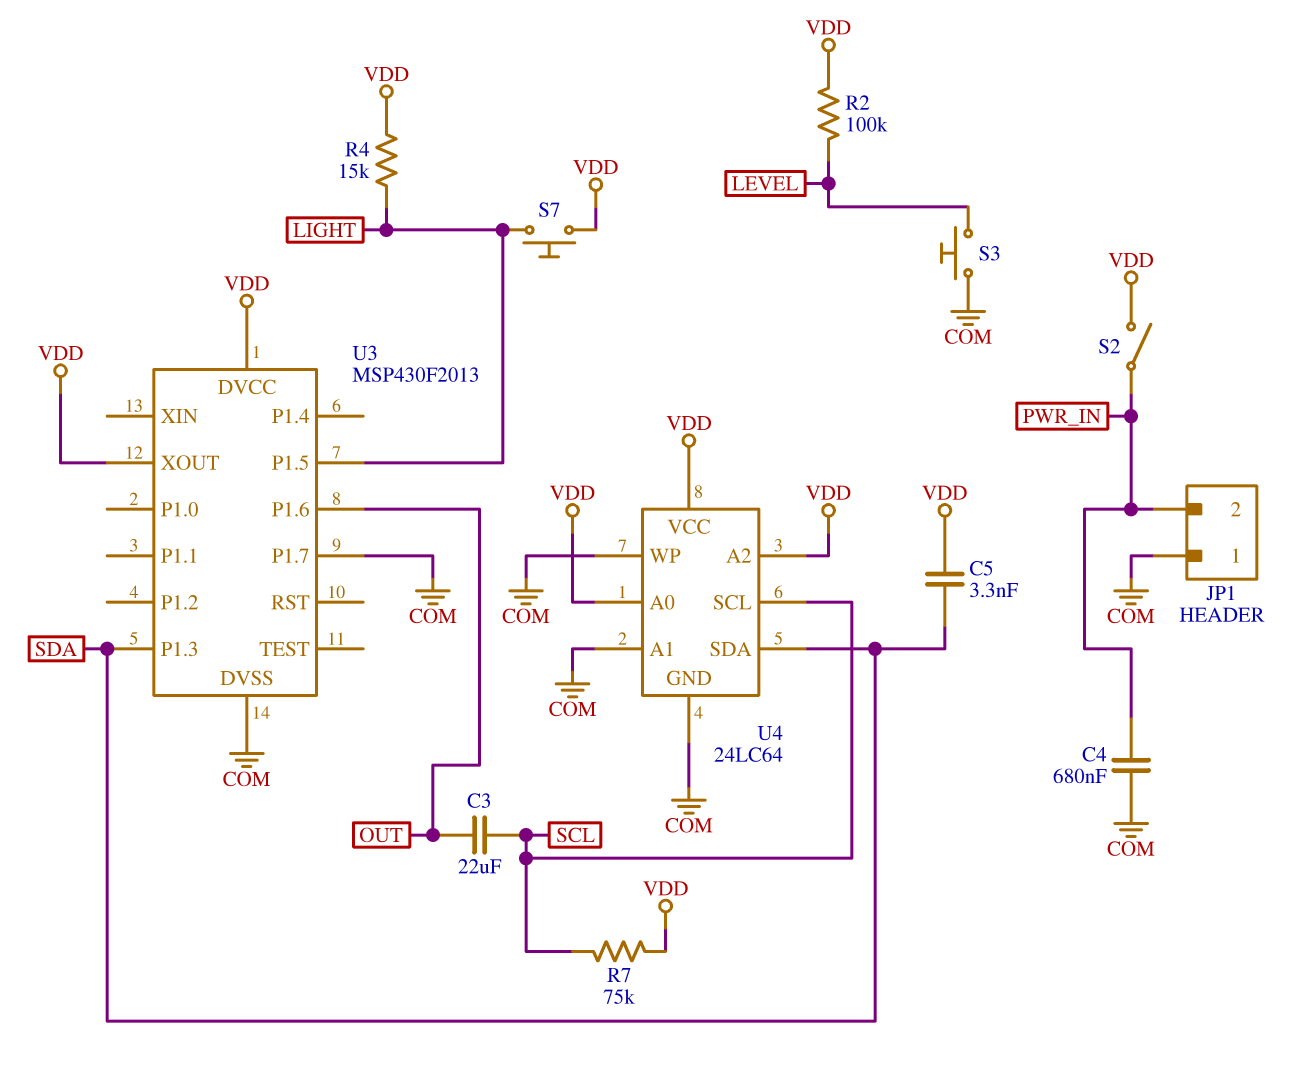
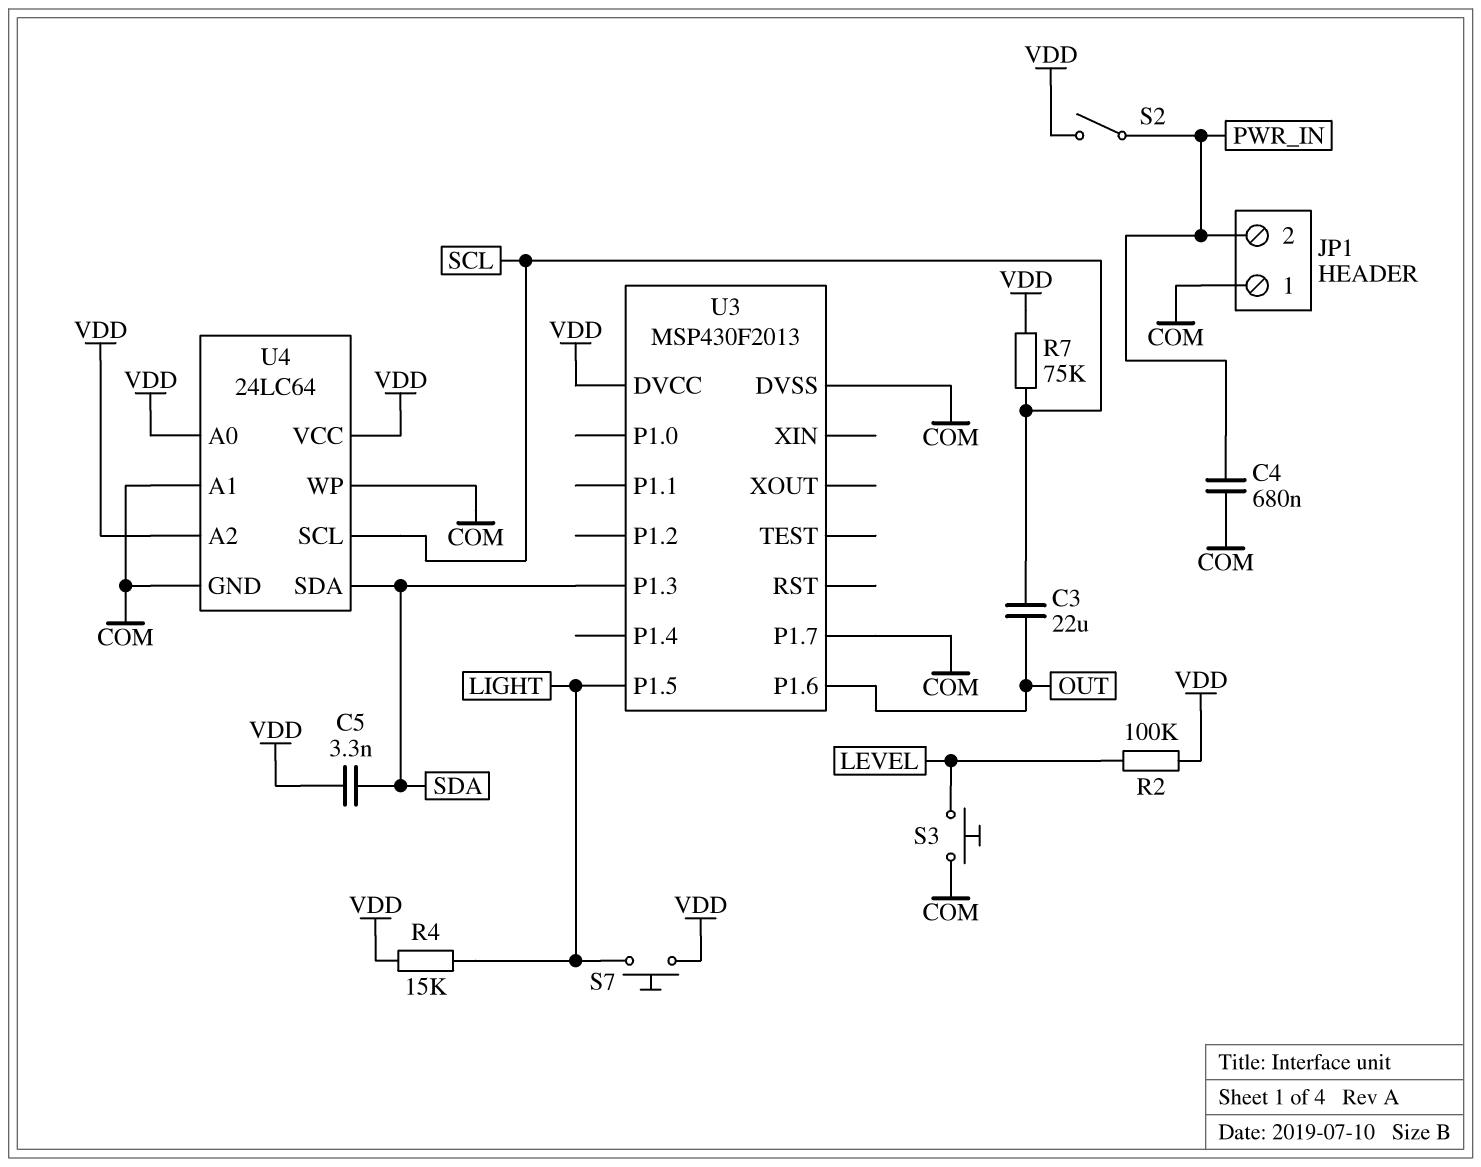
U3 pin XOUT: VDD -> none

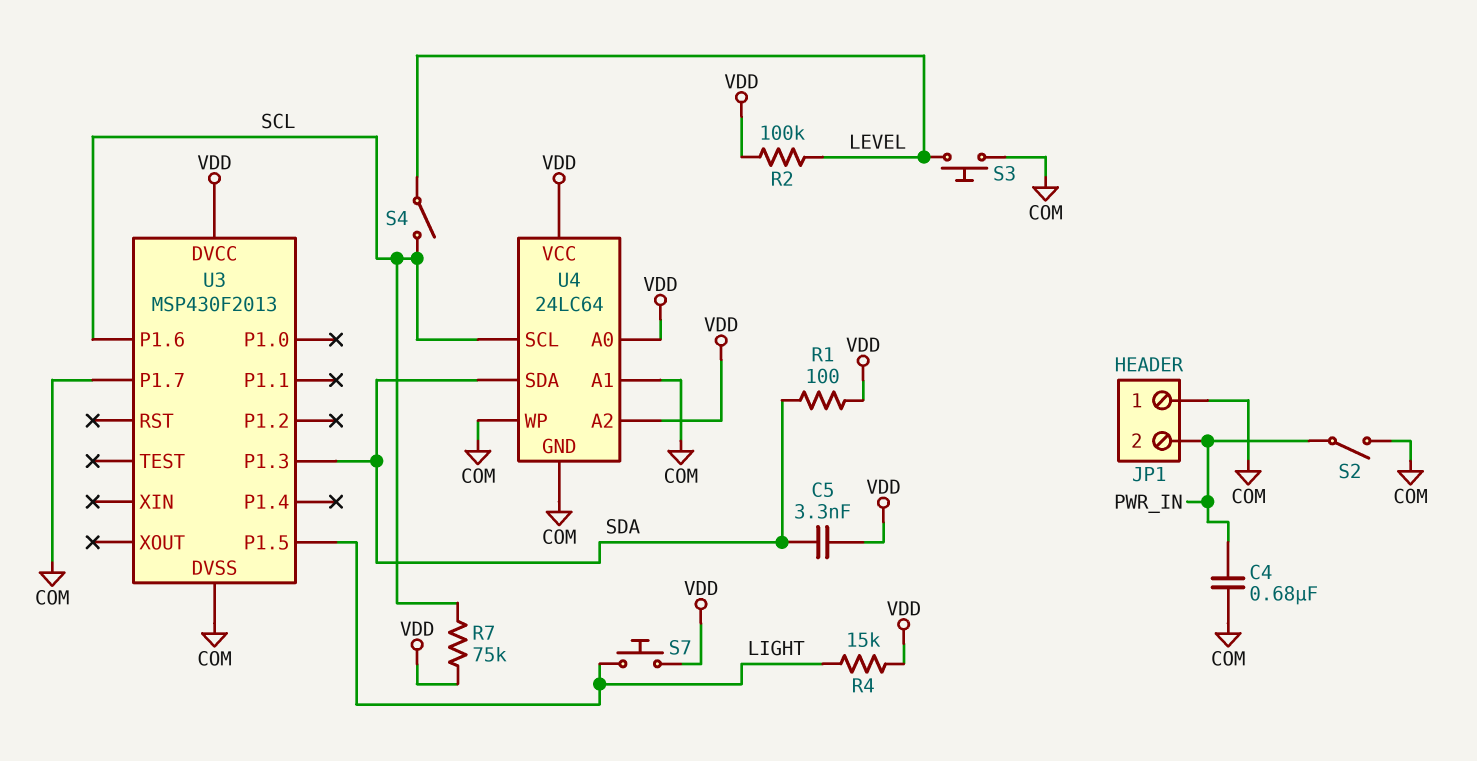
C3: 22uF (OUT, SCL) -> none
R1: none -> 100 (SDA, VDD)
S2: switch (PWR_IN, VDD) -> switch (COM, PWR_IN)
S4: none -> switch (LEVEL, SCL)
U3 pin P1.6: OUT -> SCL

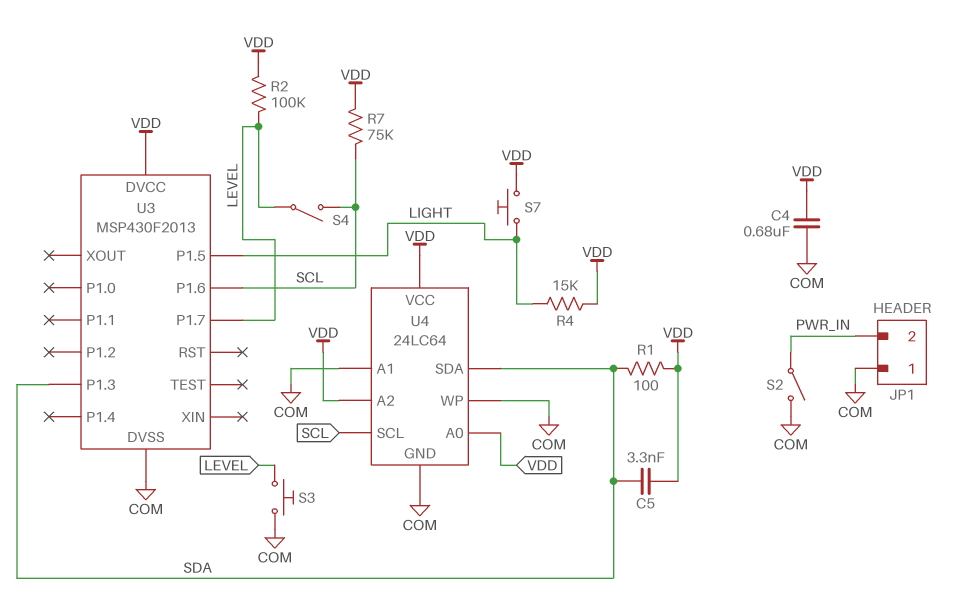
C4: 680nF (COM, PWR_IN) -> 680nF (COM, VDD)
U3 pin P1.7: COM -> LEVEL

